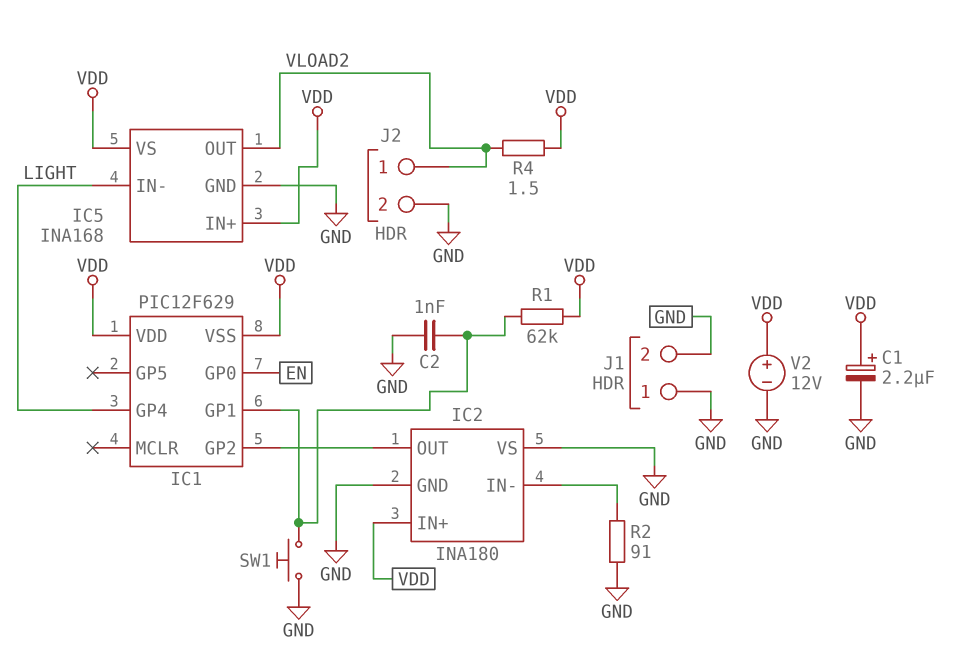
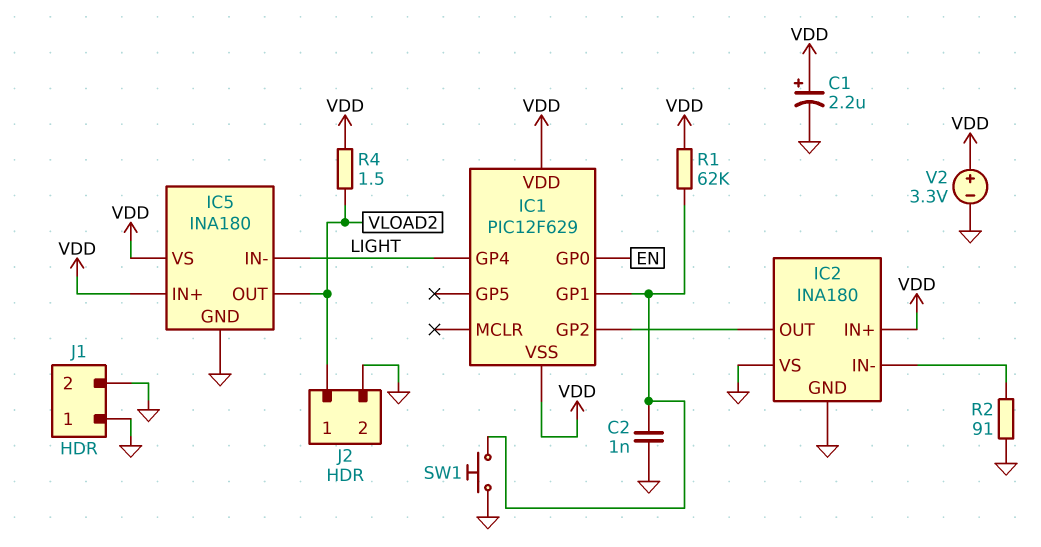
IC5: INA168 -> INA180
V2: 12V (plus VDD, minus GND) -> 3.3V (plus VDD, minus GND)

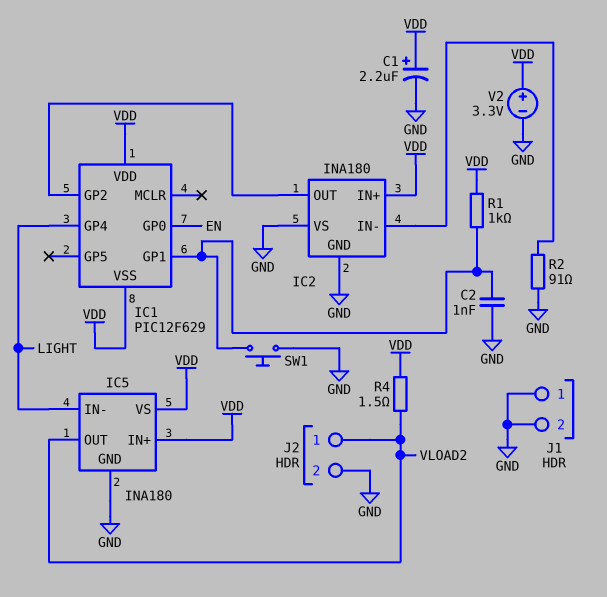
R1: 62k (IC1/GP1, VDD) -> 1k (IC1/GP1, VDD)

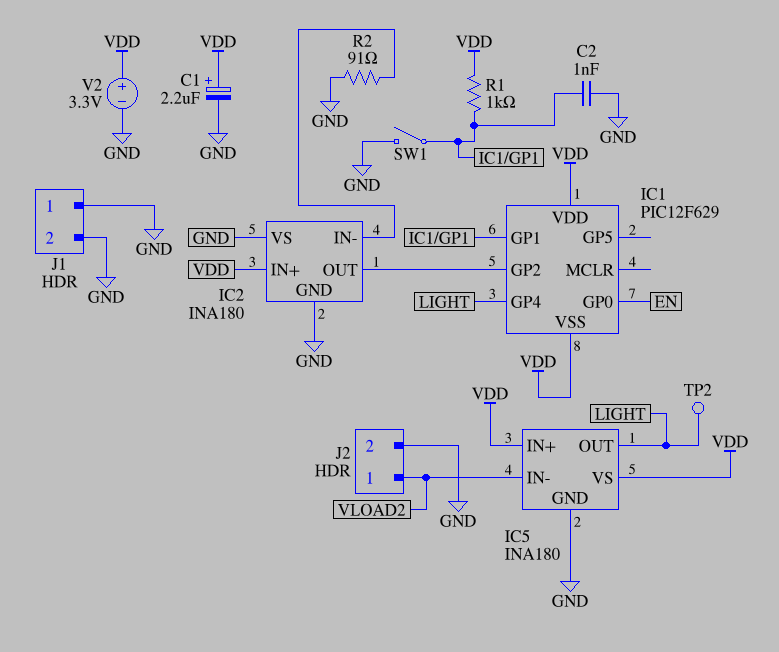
IC5 pin IN-: LIGHT -> VLOAD2
IC5 pin OUT: VLOAD2 -> LIGHT
R4: 1.5 (VDD, VLOAD2) -> none
SW1: button (GND, IC1/GP1) -> switch (GND, IC1/GP1)
TP2: none -> test point (LIGHT)

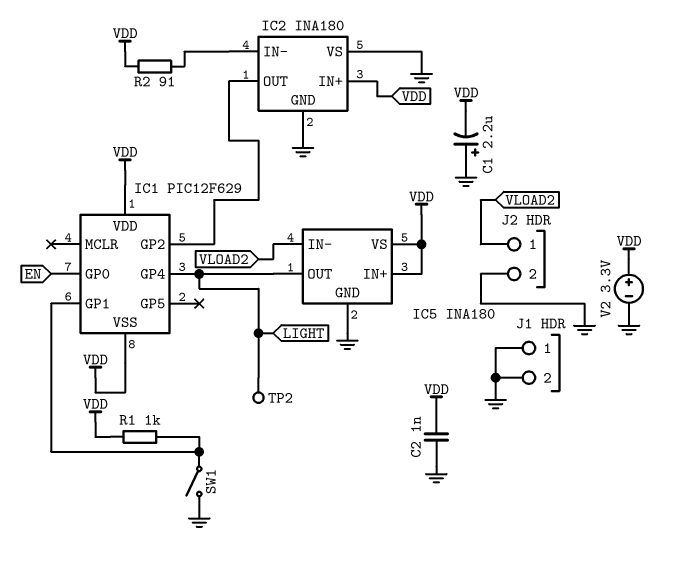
C1: 2.2uF (plus VDD, minus GND) -> 2.2uF (plus GND, minus VDD)
C2: 1nF (GND, IC1/GP1) -> 1nF (GND, VDD)
R2: 91 (GND, IC2/IN-) -> 91 (IC2/IN-, VDD)

